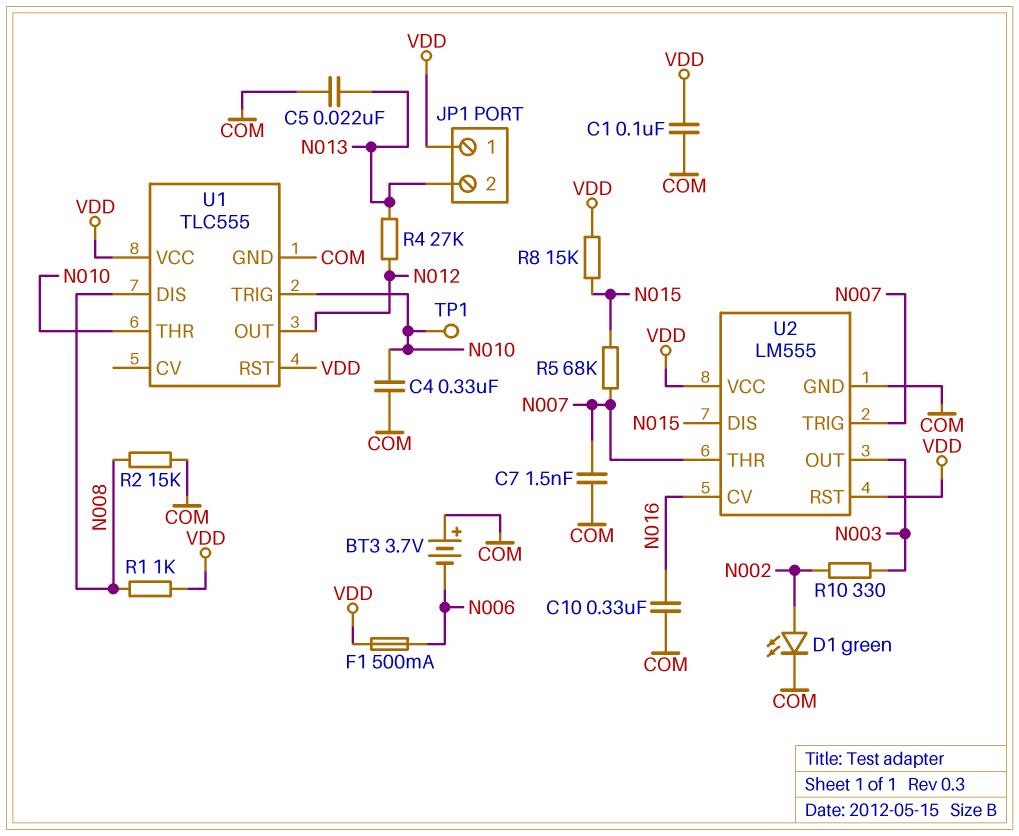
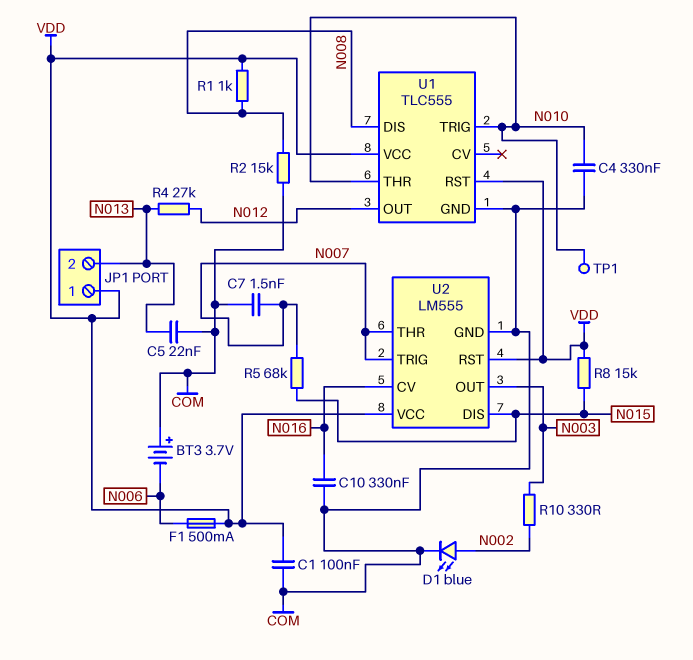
D1: LED green (A N002, K COM) -> LED blue (A N002, K COM)

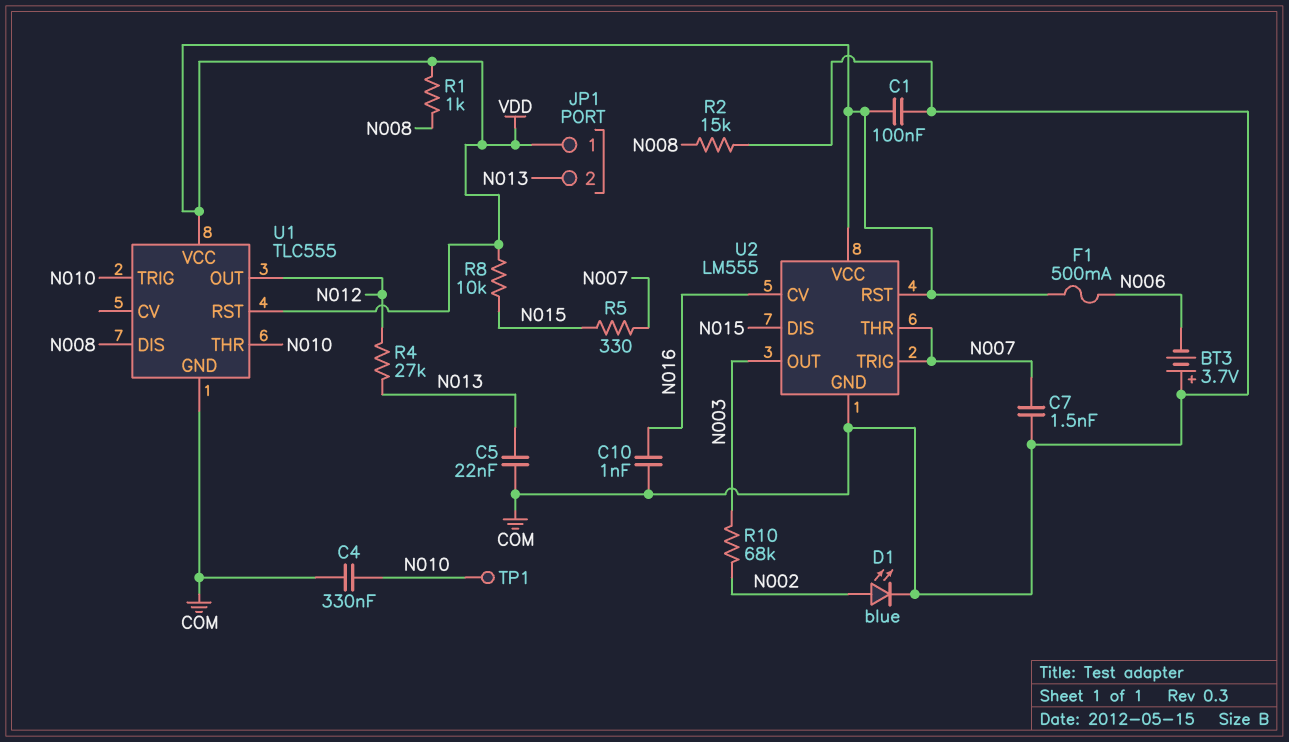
C10: 330nF (COM, N016) -> 1nF (COM, N016)
R5: 68k (N007, N015) -> 330 (N007, N015)
R8: 15k (N015, VDD) -> 10k (N015, VDD)
R10: 330 (N002, N003) -> 68k (N002, N003)

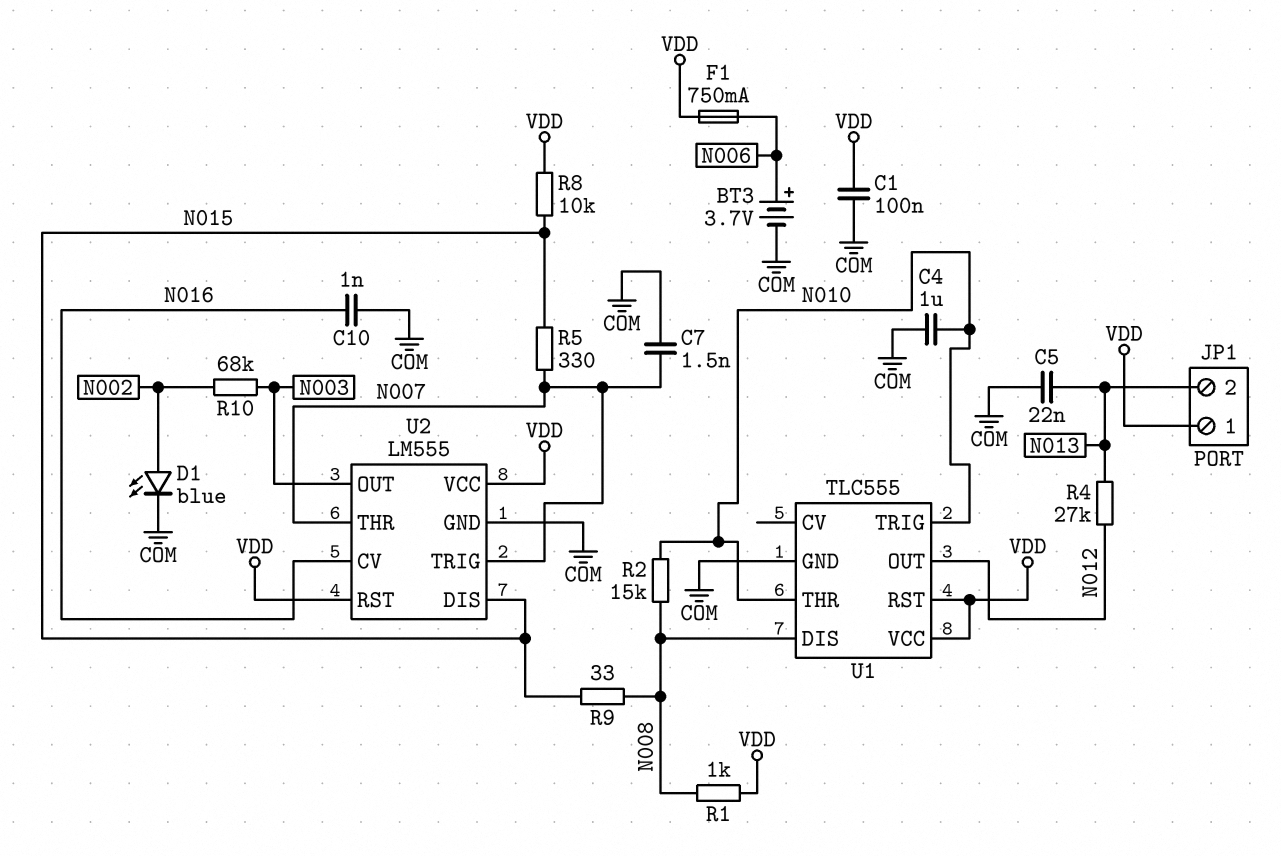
BT3: 3.7V (plus COM, minus N006) -> 3.7V (plus N006, minus COM)
C4: 330nF (COM, N010) -> 1uF (COM, N010)
F1: 500mA (N006, VDD) -> 750mA (N006, VDD)
R2: 15k (COM, N008) -> 15k (N008, N010)
R9: none -> 33 (N008, N015)
TP1: test point (N010) -> none

